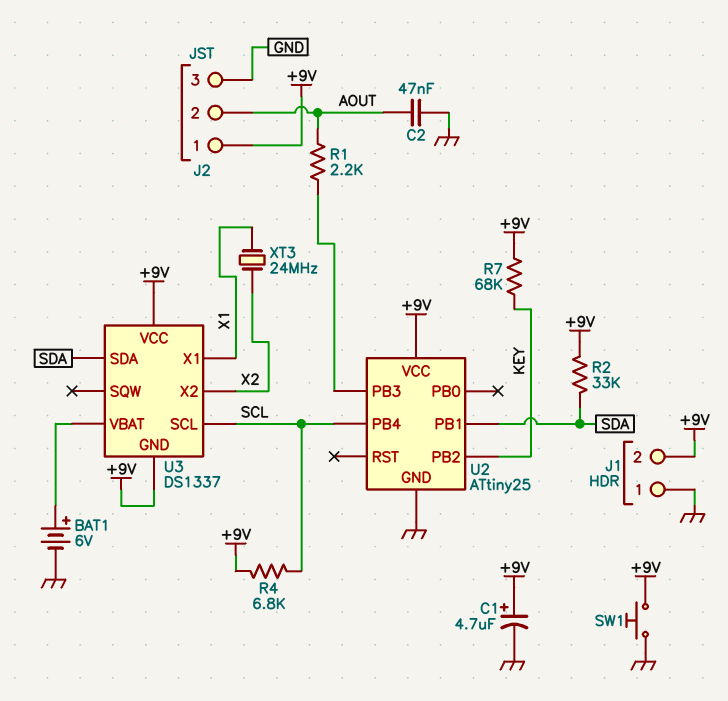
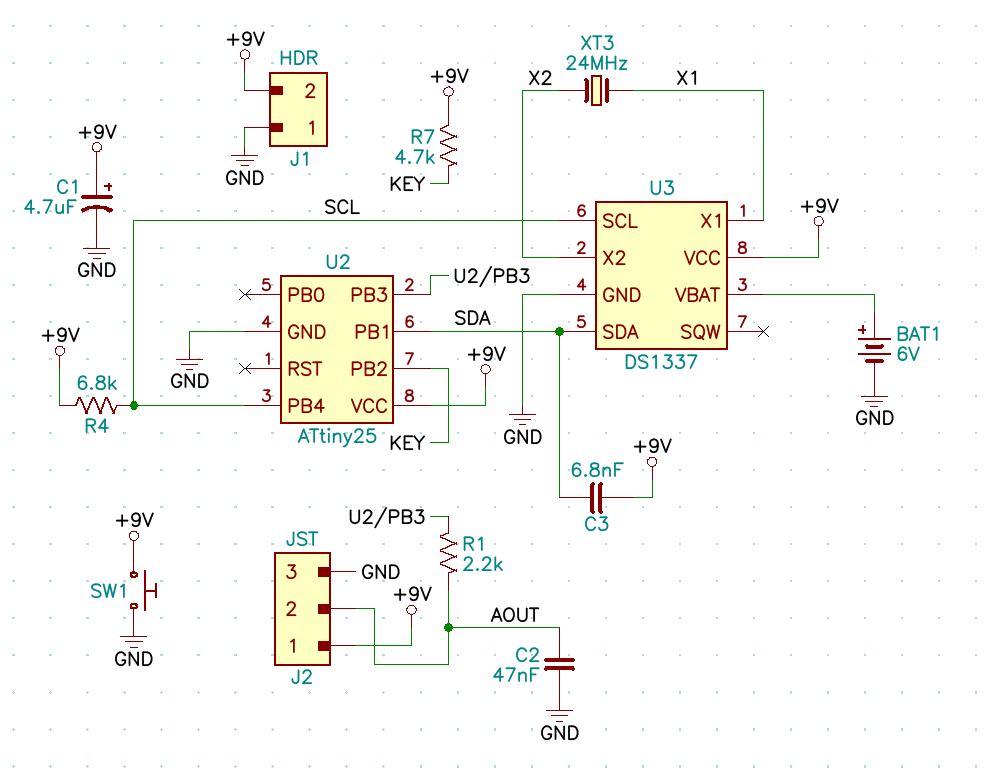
C3: none -> 6.8nF (+9V, SDA)
R2: 33k (+9V, SDA) -> none
R7: 68k (+9V, KEY) -> 4.7k (+9V, KEY)
U3 pin GND: +9V -> GND

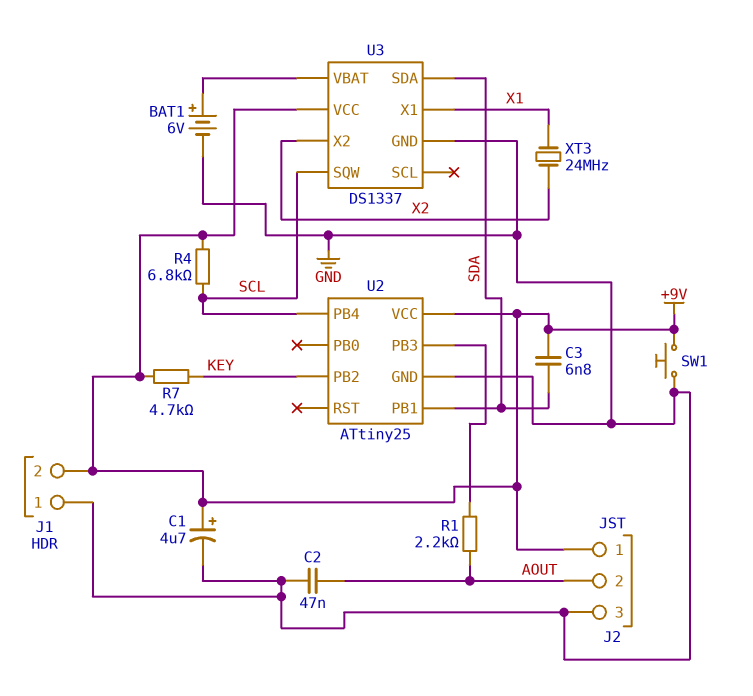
U3 pin SCL: SCL -> none
U3 pin SQW: none -> SCL

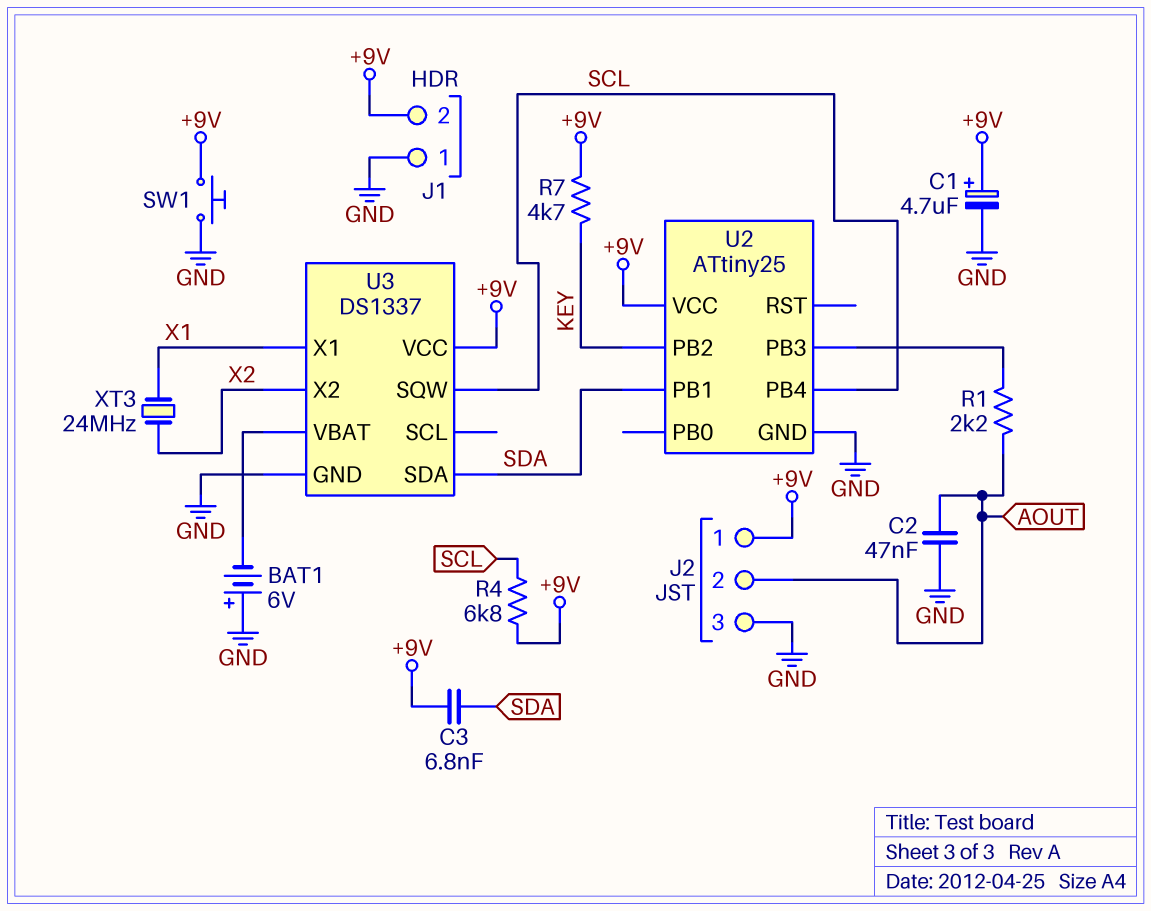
BAT1: 6V (plus U3/VBAT, minus GND) -> 6V (plus GND, minus U3/VBAT)

